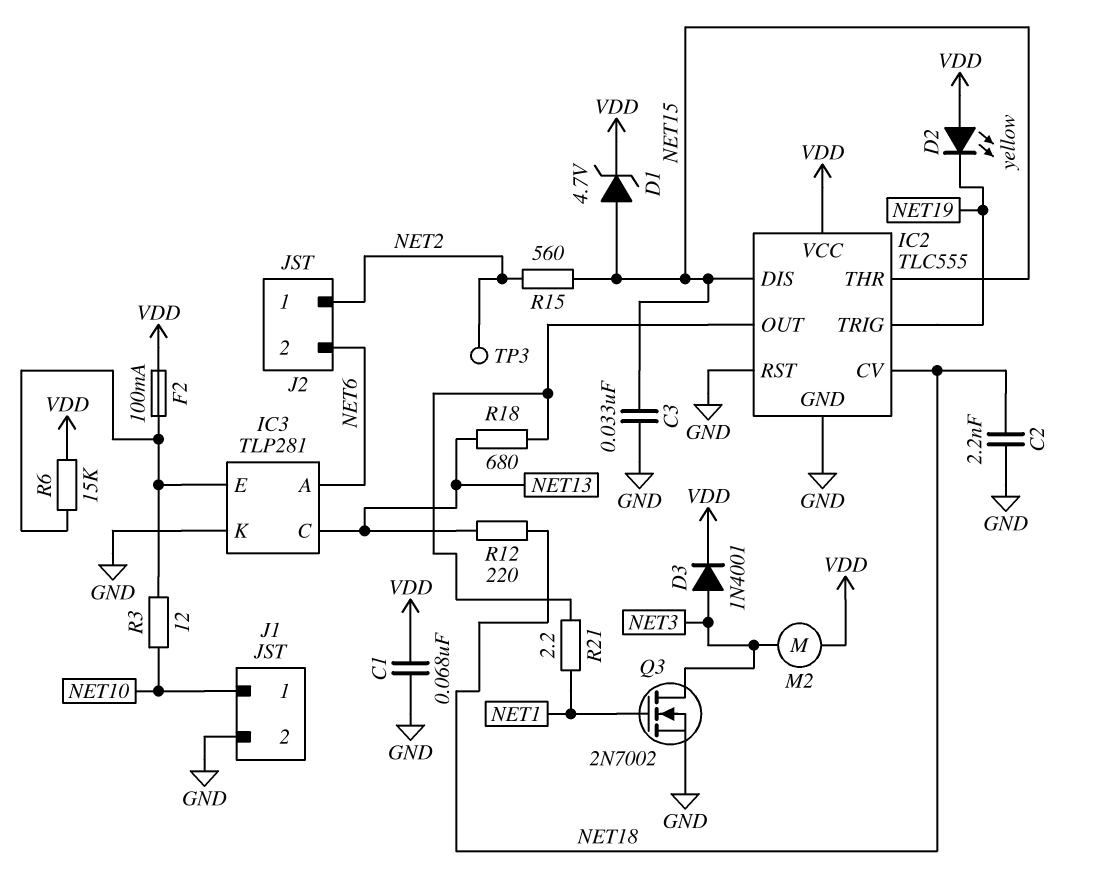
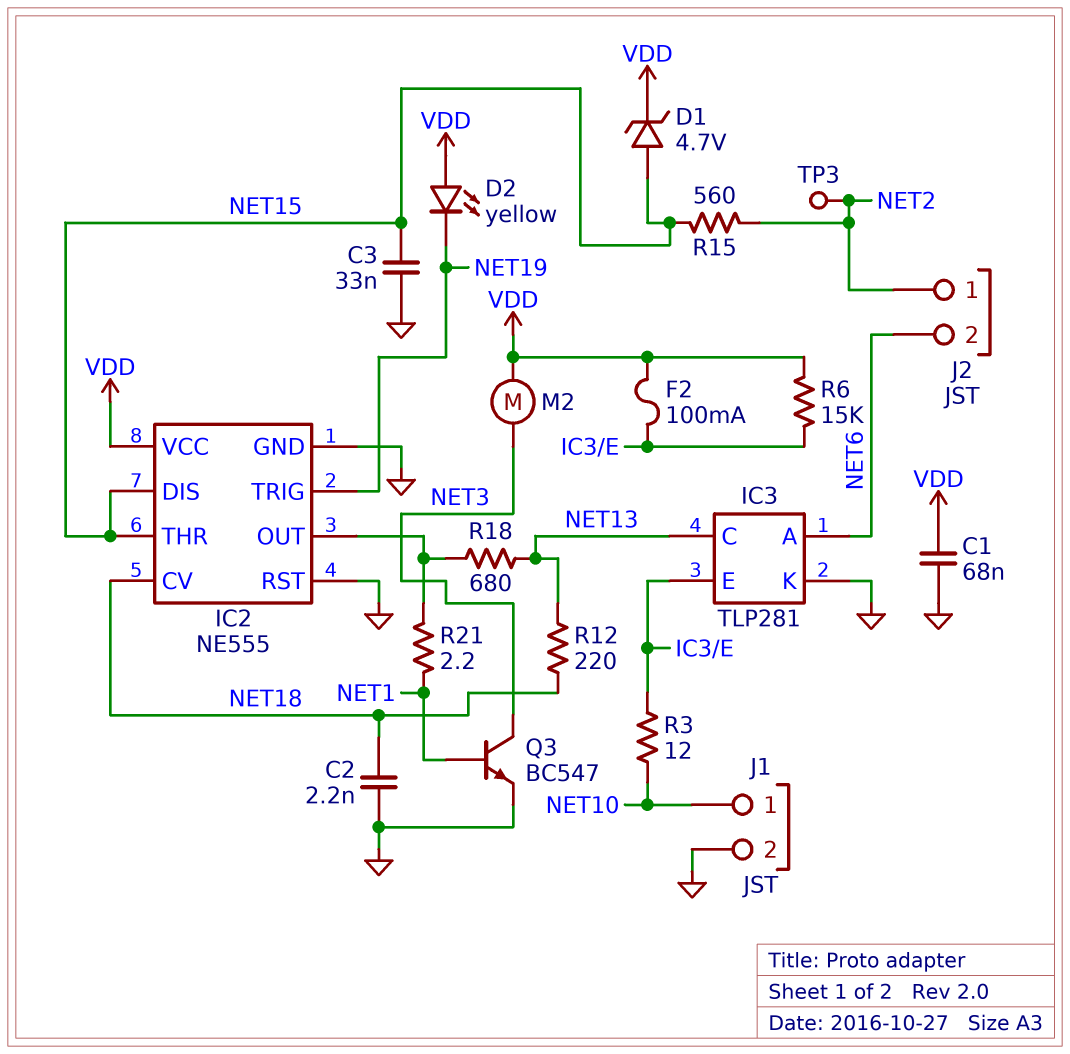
D3: diode 1N4001 (A NET3, K VDD) -> none
IC2: TLC555 -> NE555
Q3: NMOS 2N7002 (G NET1, D NET3, S GND) -> NPN BC547 (B NET1, C NET3, E GND)

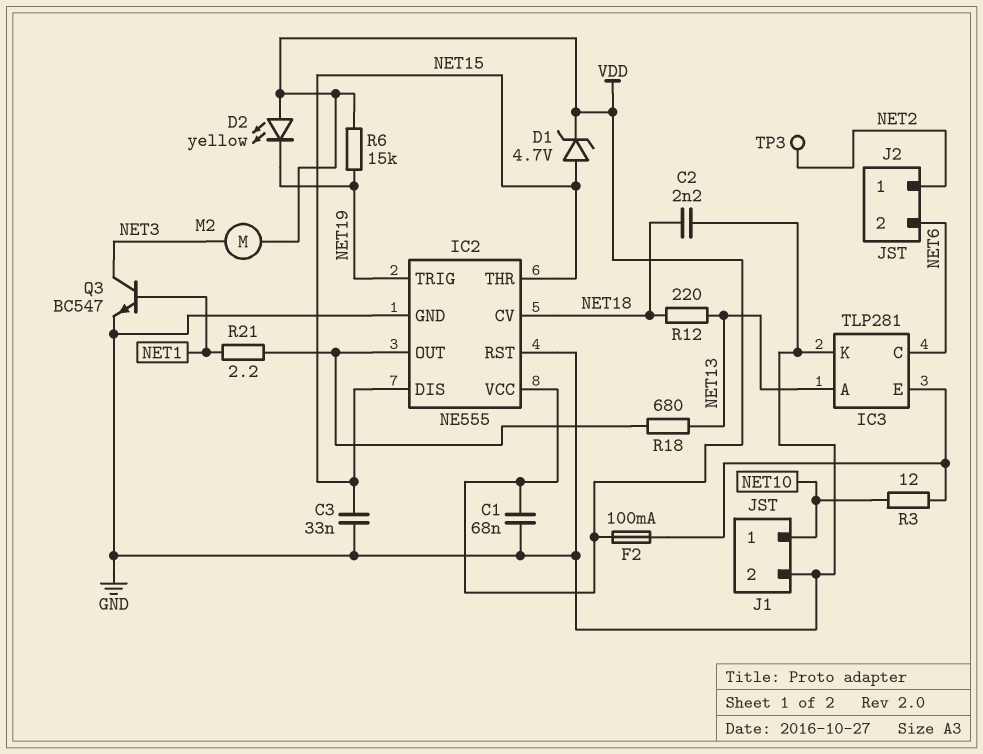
IC3 pin A: NET6 -> NET13
IC3 pin C: NET13 -> NET6
R6: 15k (IC3/E, VDD) -> 15k (NET19, VDD)
R15: 560 (NET2, NET15) -> none

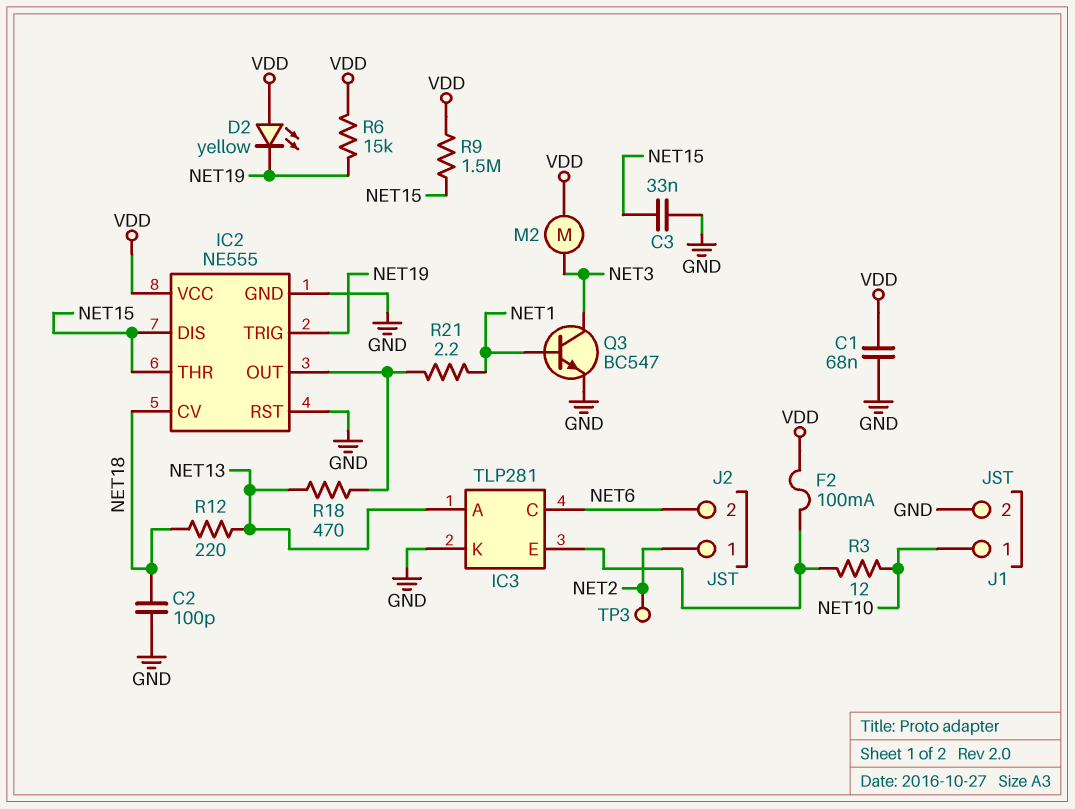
C2: 2.2nF (GND, NET18) -> 100pF (GND, NET18)
D1: zener 4.7V (A NET15, K VDD) -> none
R9: none -> 1.5M (NET15, VDD)
R18: 680 (IC2/OUT, NET13) -> 470 (IC2/OUT, NET13)

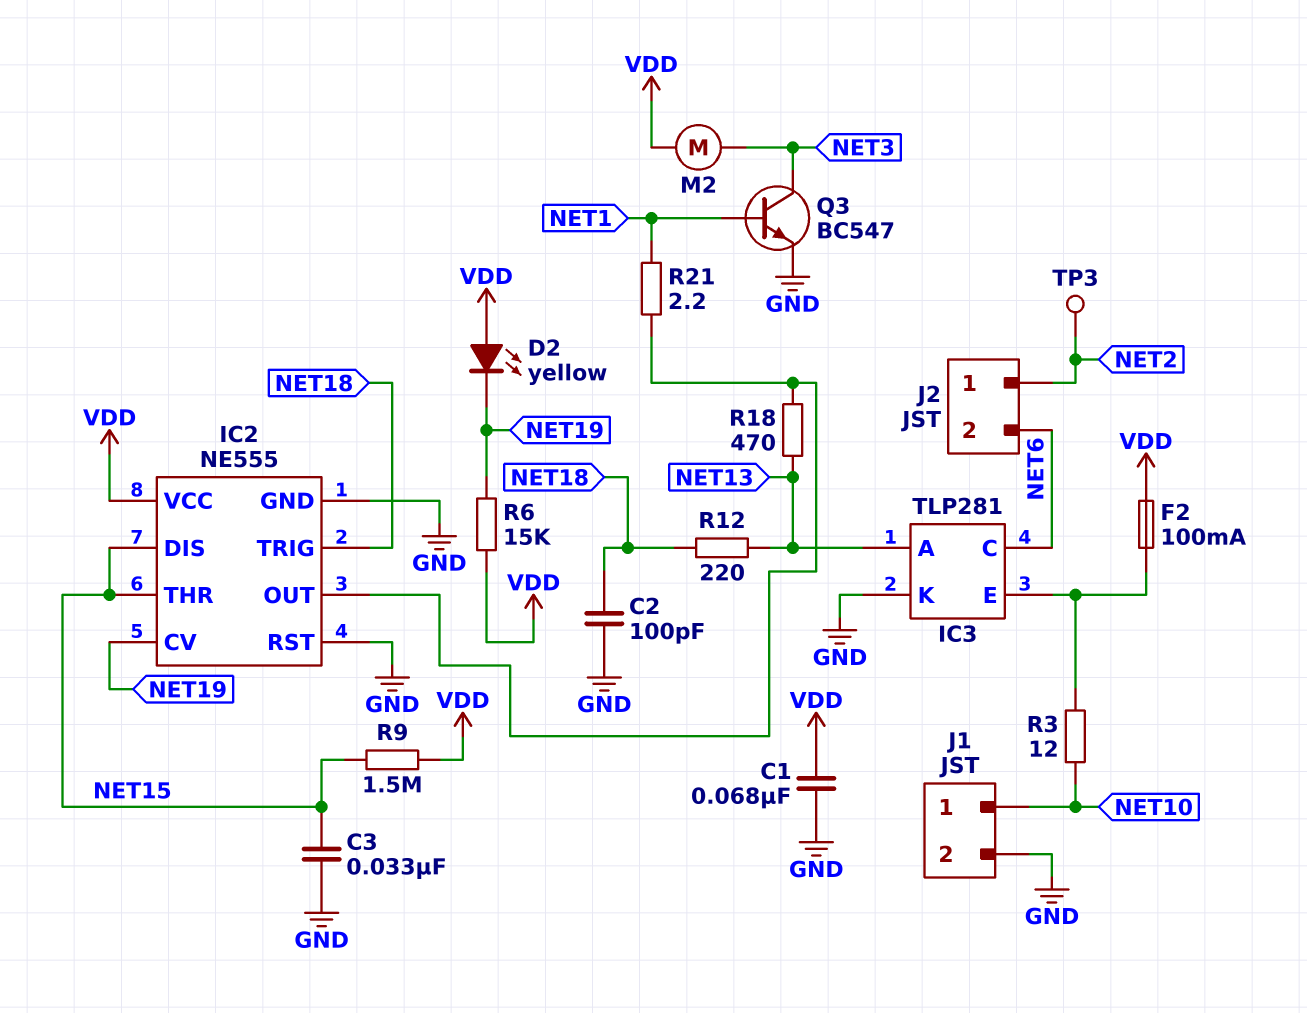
IC2 pin CV: NET18 -> NET19
IC2 pin TRIG: NET19 -> NET18

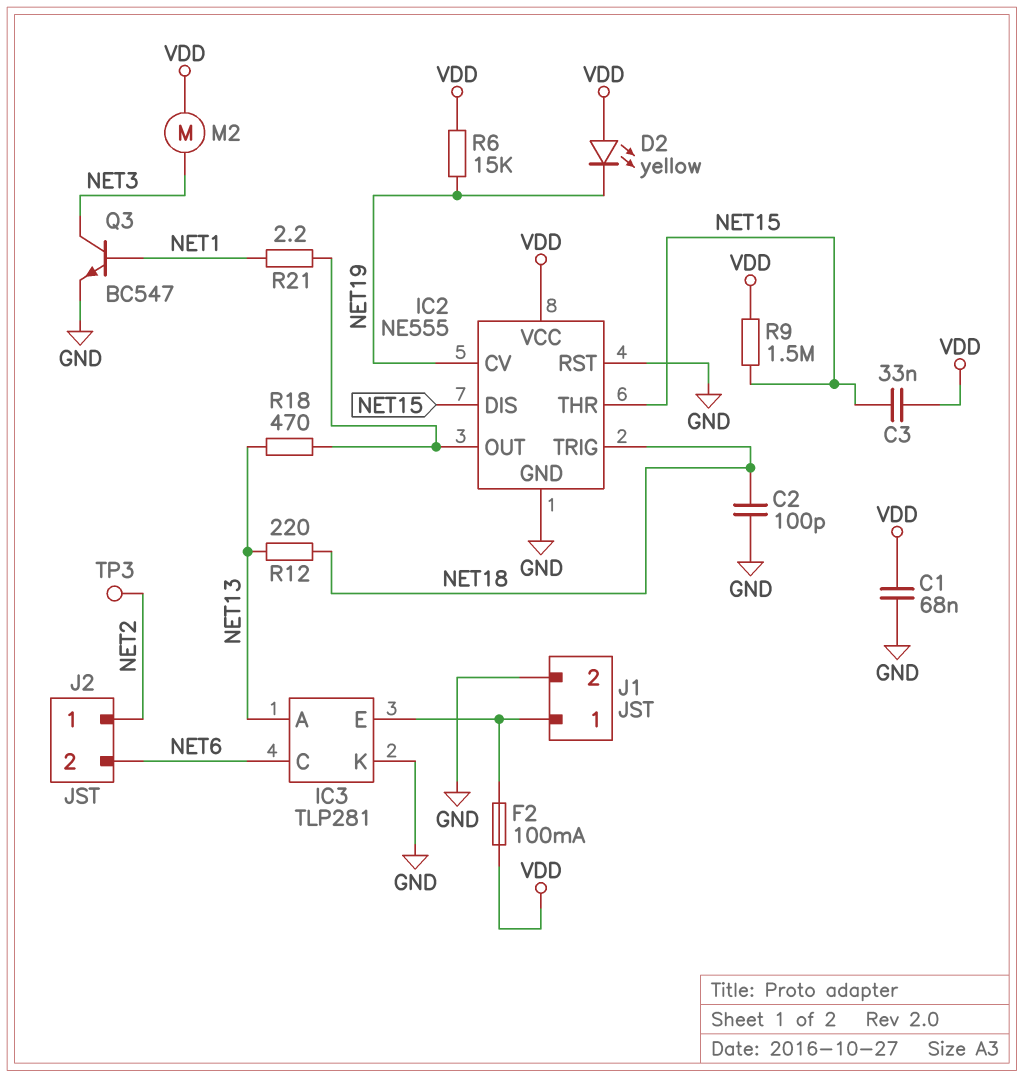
C3: 33nF (GND, NET15) -> 33nF (NET15, VDD)
J1 pin 1: NET10 -> IC3/E
R3: 12 (IC3/E, NET10) -> none

